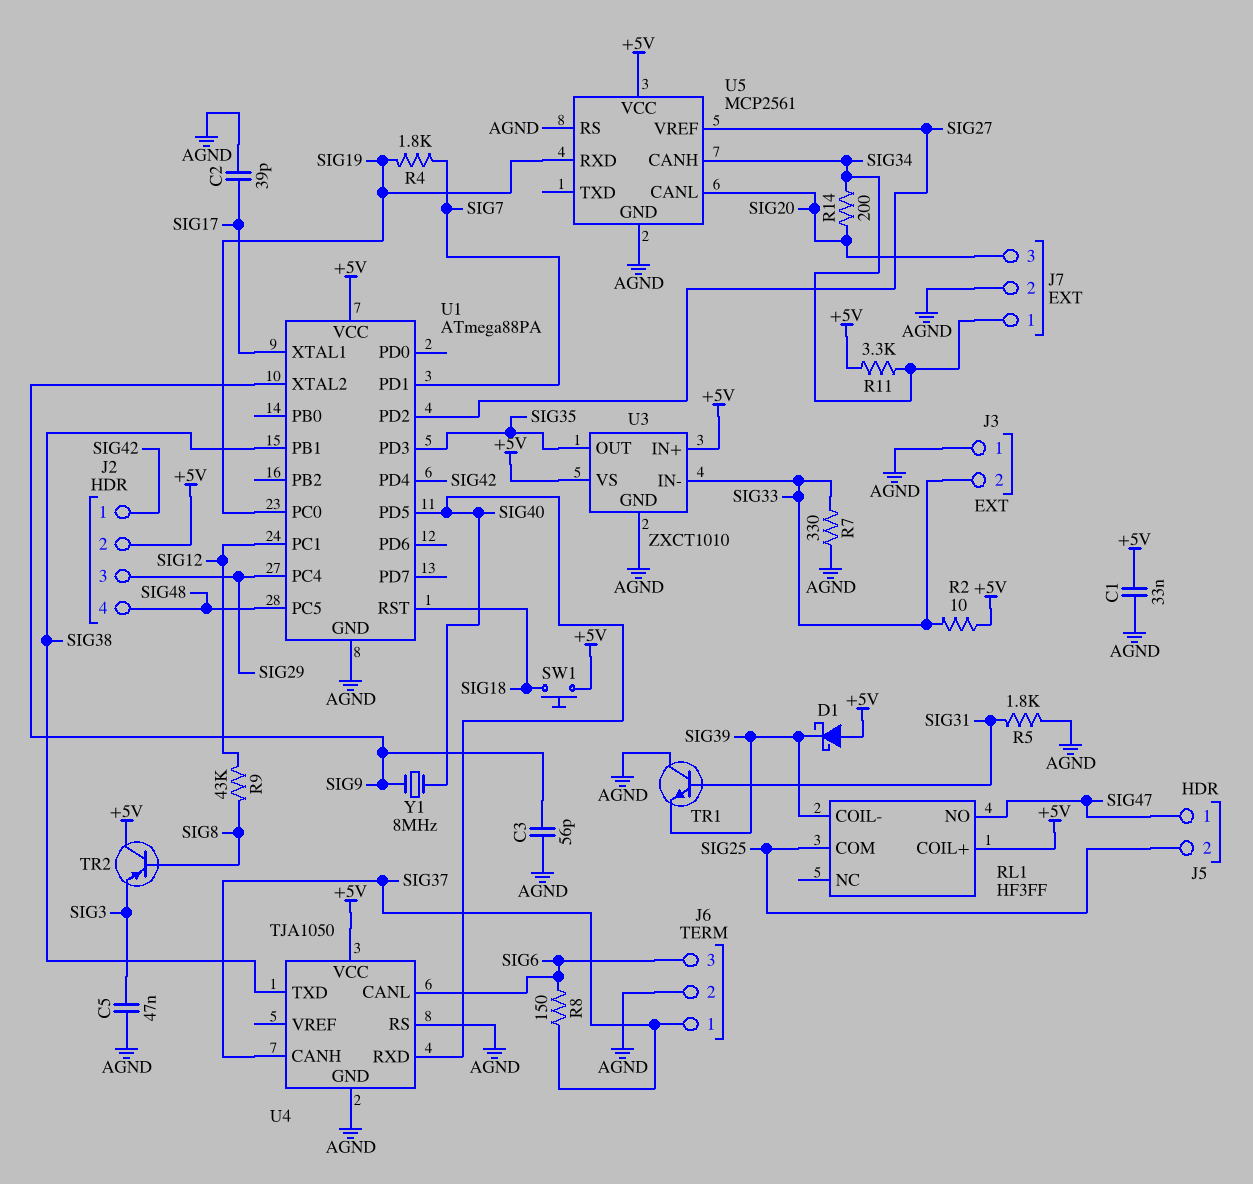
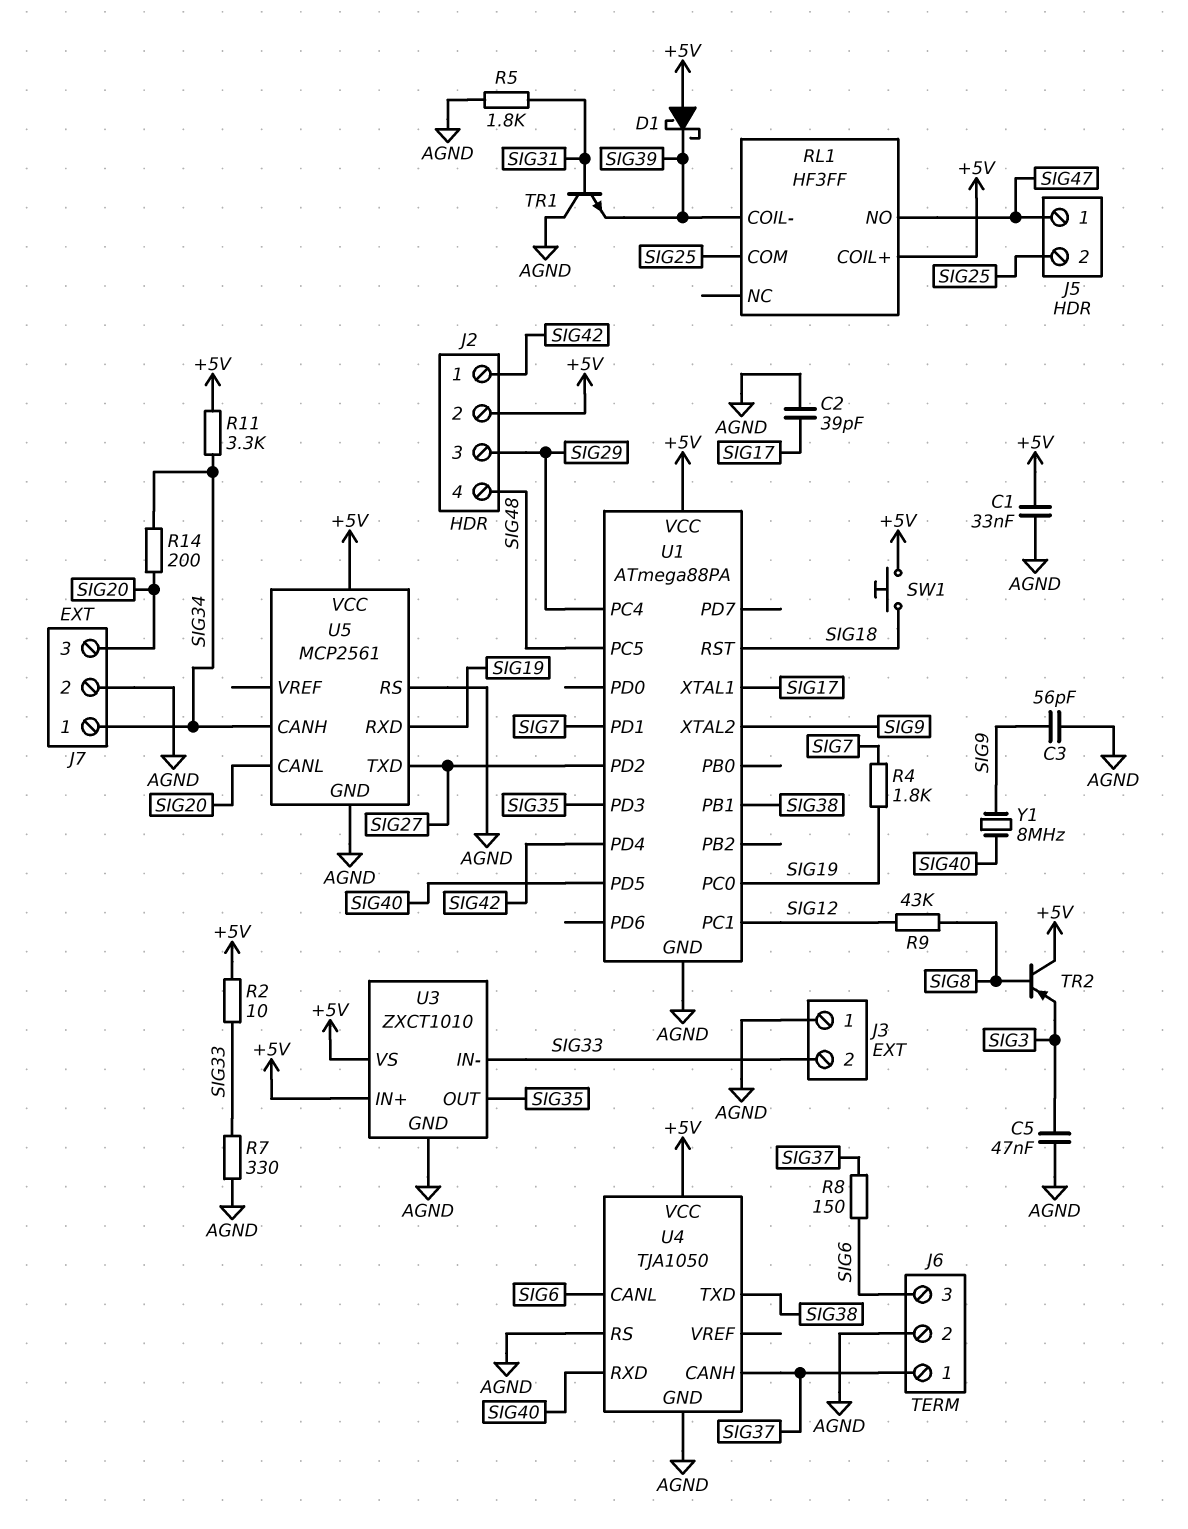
U5 pin TXD: none -> SIG27
U5 pin VREF: SIG27 -> none

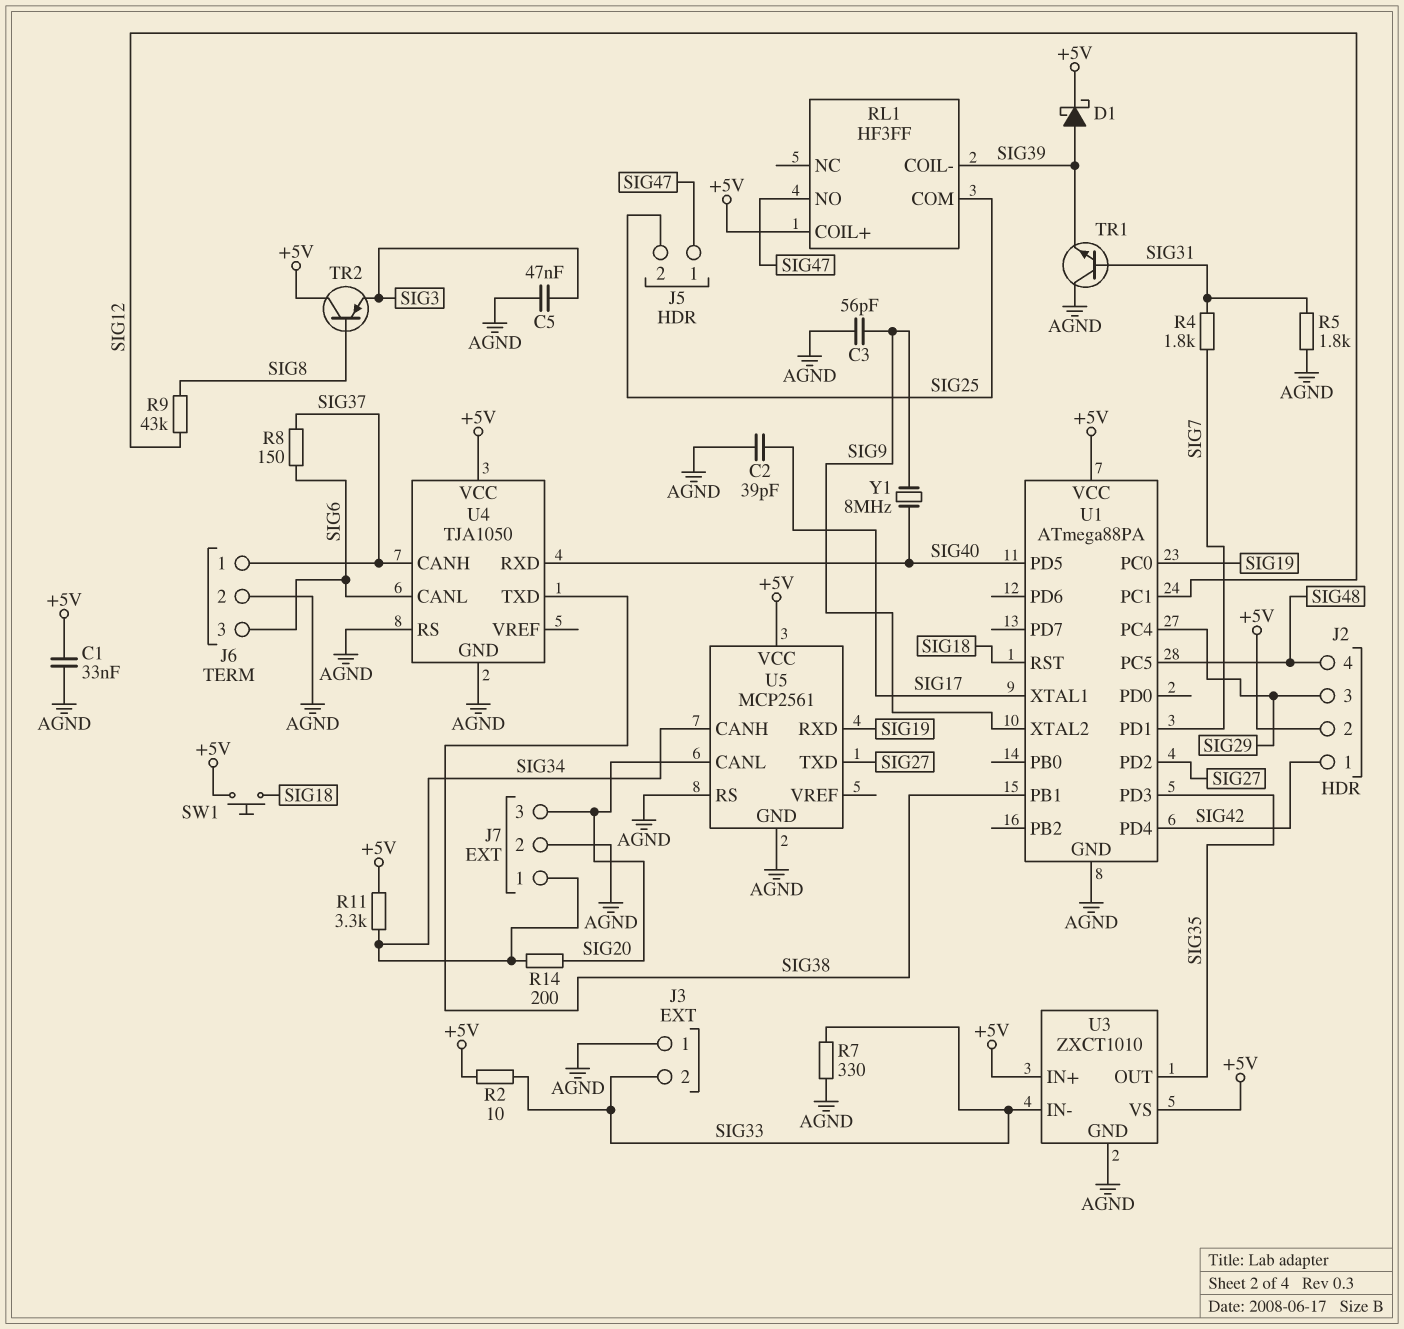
D1: schottky (A +5V, K SIG39) -> schottky (A SIG39, K +5V)
R4: 1.8k (SIG7, SIG19) -> 1.8k (SIG7, SIG31)

